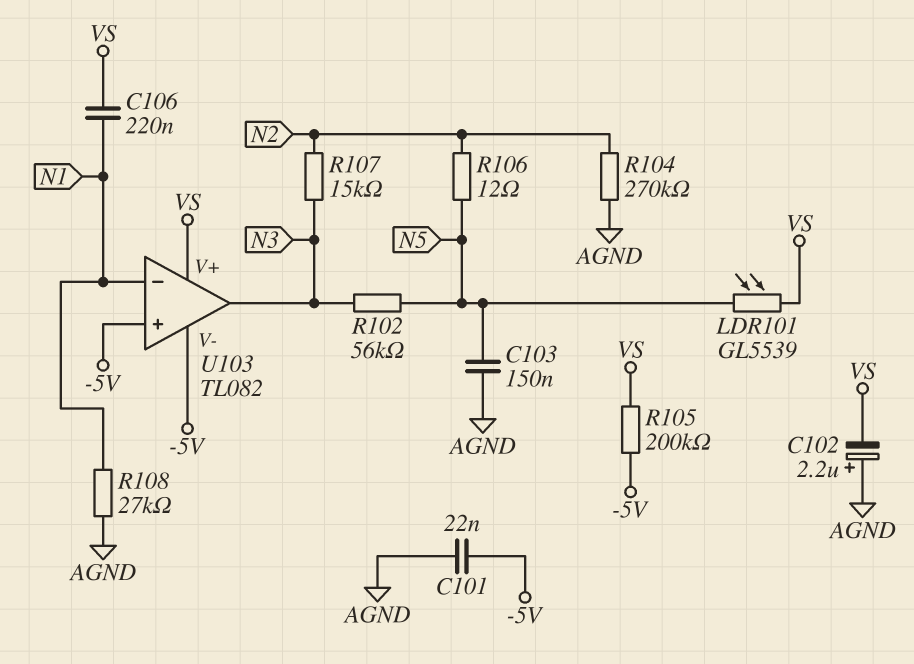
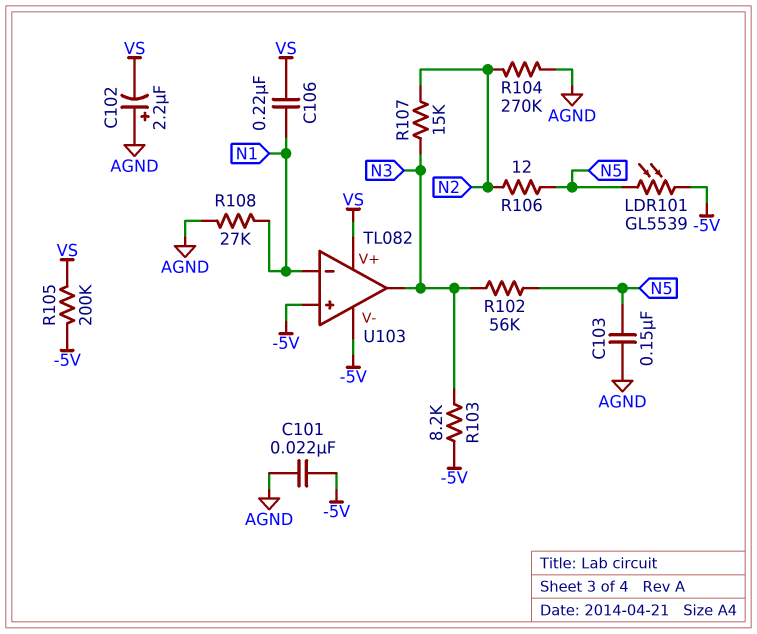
LDR101: GL5539 (N5, VS) -> GL5539 (-5V, N5)
R103: none -> 8.2k (-5V, N3)

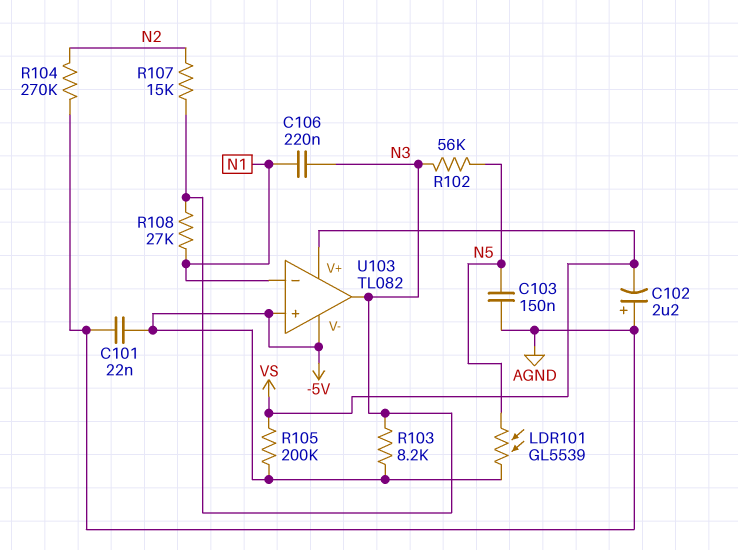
C106: 220nF (N1, VS) -> 220nF (N1, N3)
R106: 12 (N2, N5) -> none
R108: 27k (AGND, N1) -> 27k (N1, N3)

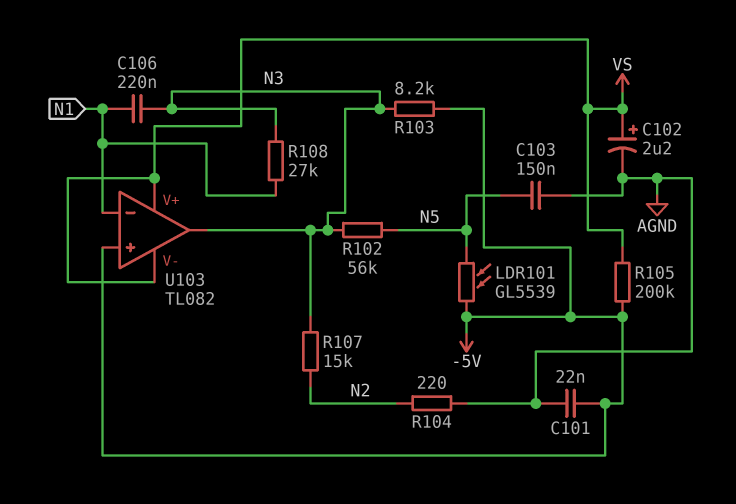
C102: 2.2uF (plus AGND, minus VS) -> 2.2uF (plus VS, minus AGND)
R104: 270k (AGND, N2) -> 220 (AGND, N2)
U103 pin V-: -5V -> VS

